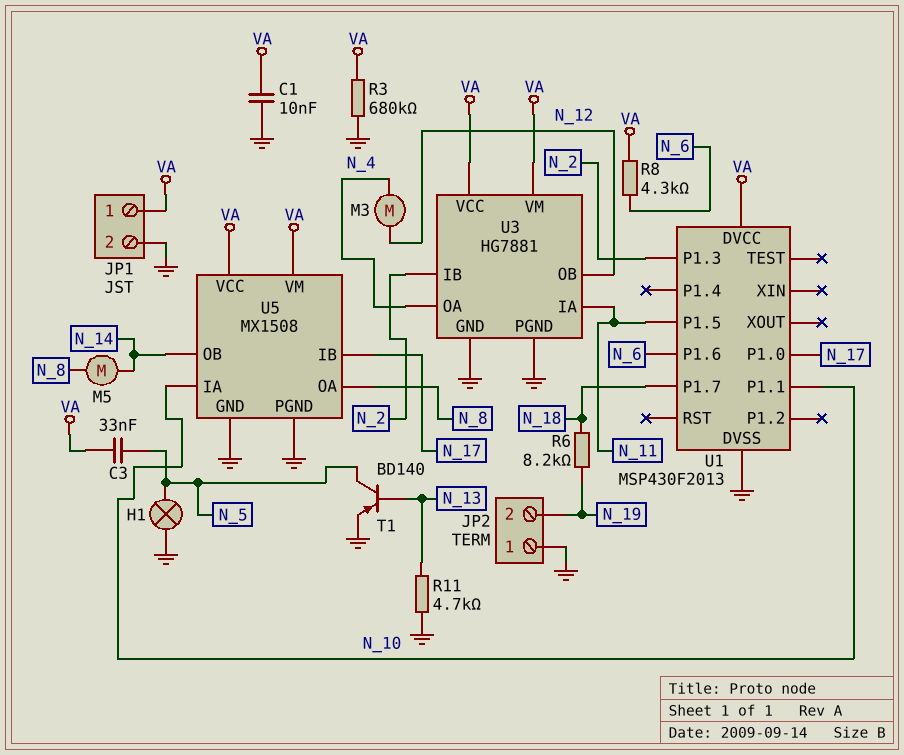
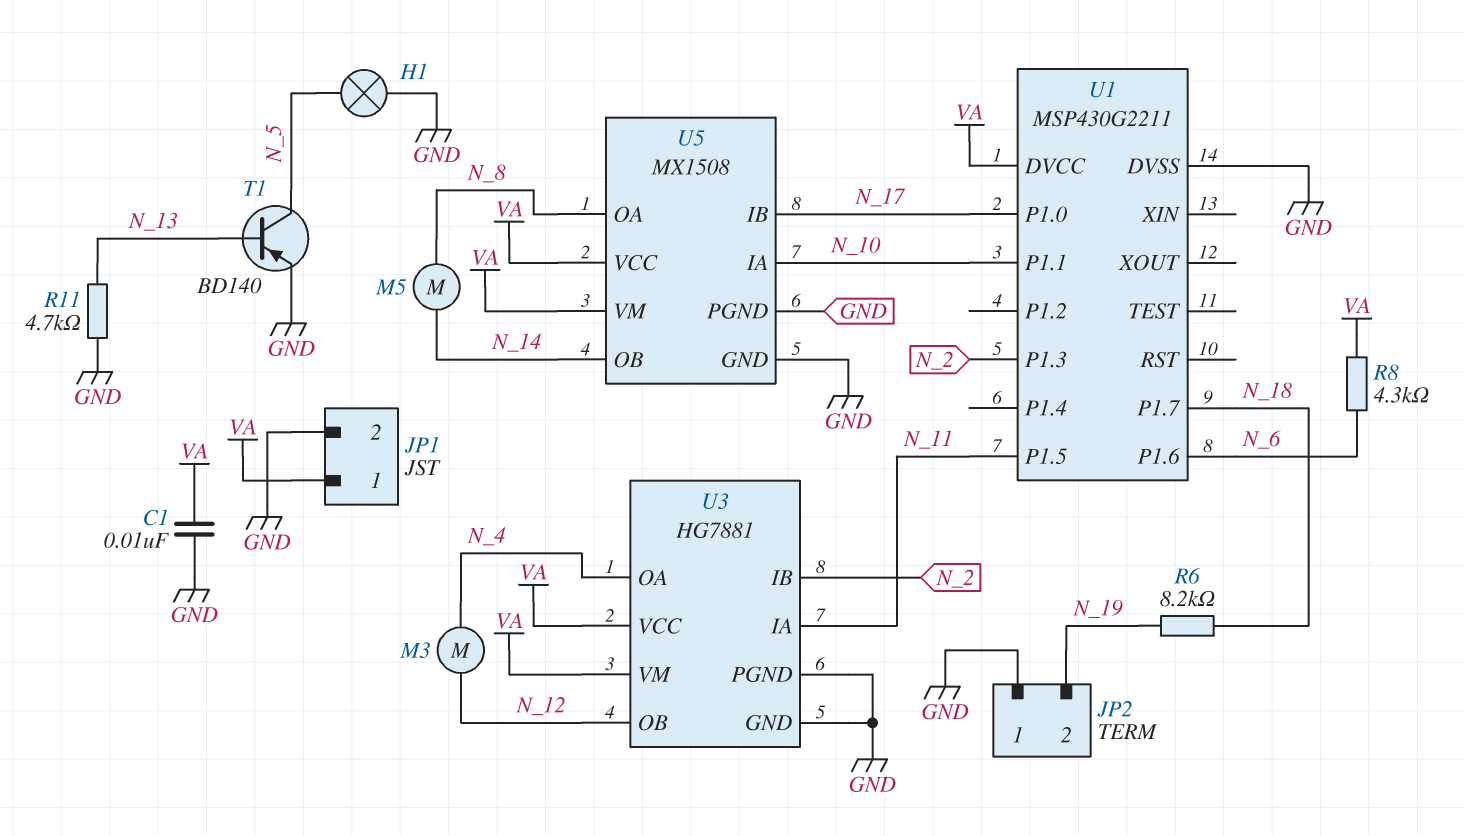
C3: 33nF (N_5, VA) -> none
R3: 680k (GND, VA) -> none
U1: MSP430F2013 -> MSP430G2211

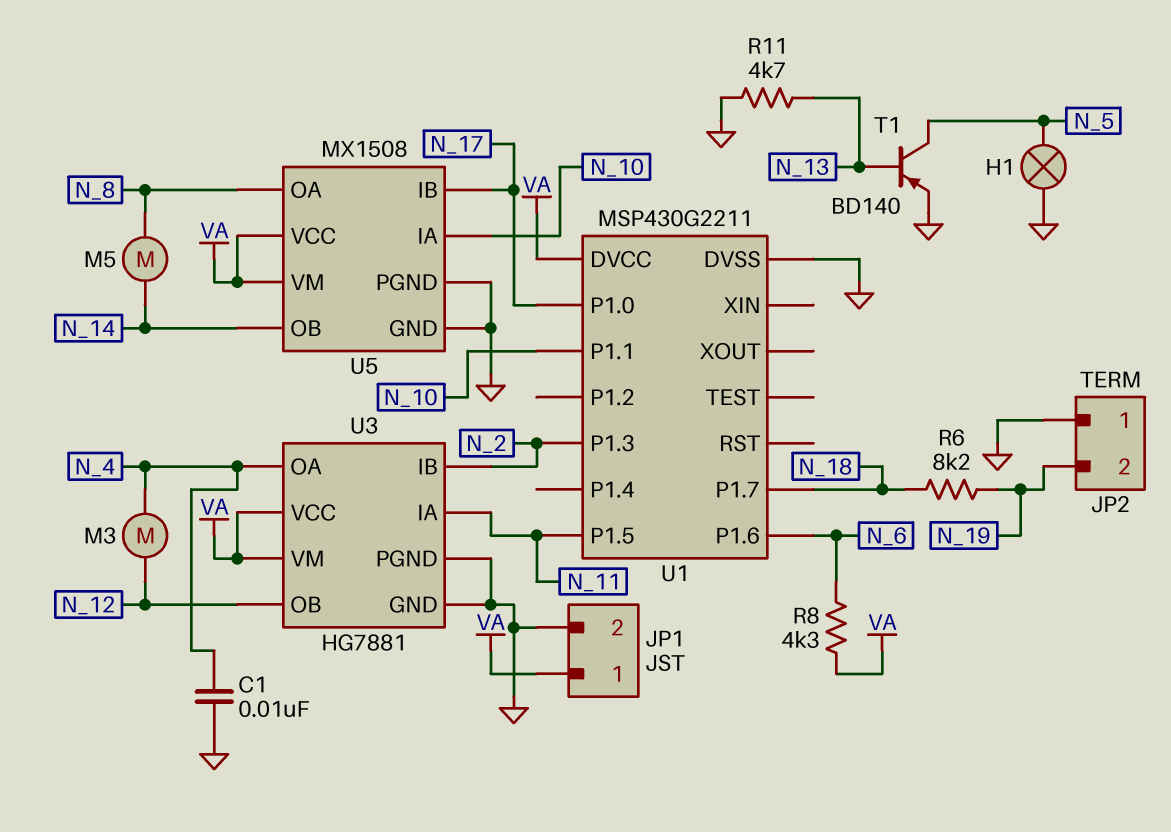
C1: 10nF (GND, VA) -> 10nF (GND, N_4)

